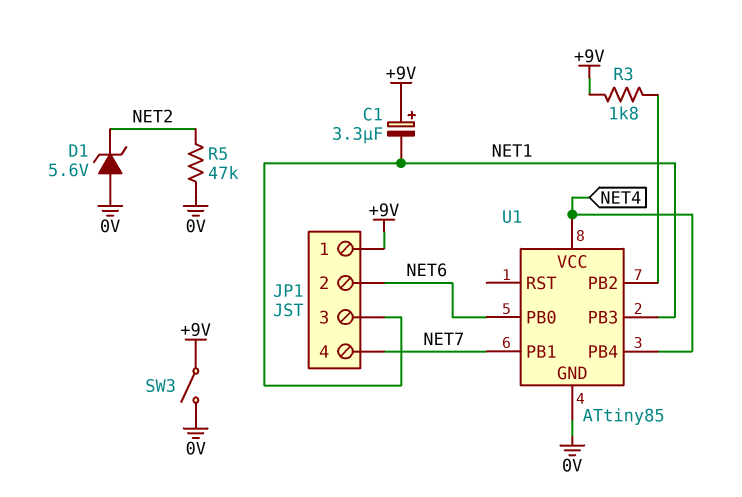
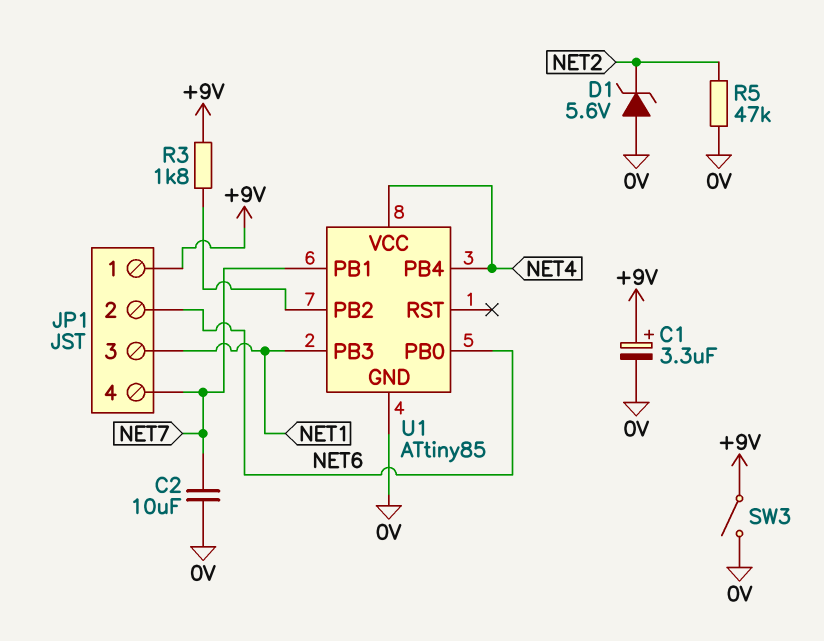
C1: 3.3uF (plus +9V, minus NET1) -> 3.3uF (plus +9V, minus 0V)
C2: none -> 10uF (0V, NET7)

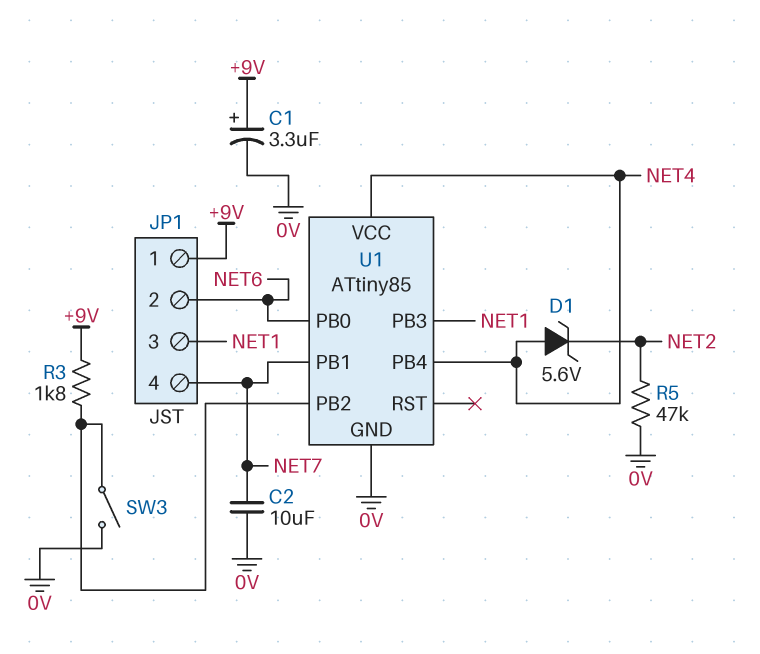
D1: zener 5.6V (A 0V, K NET2) -> zener 5.6V (A NET4, K NET2)
SW3: switch (+9V, 0V) -> switch (0V, U1/PB2)

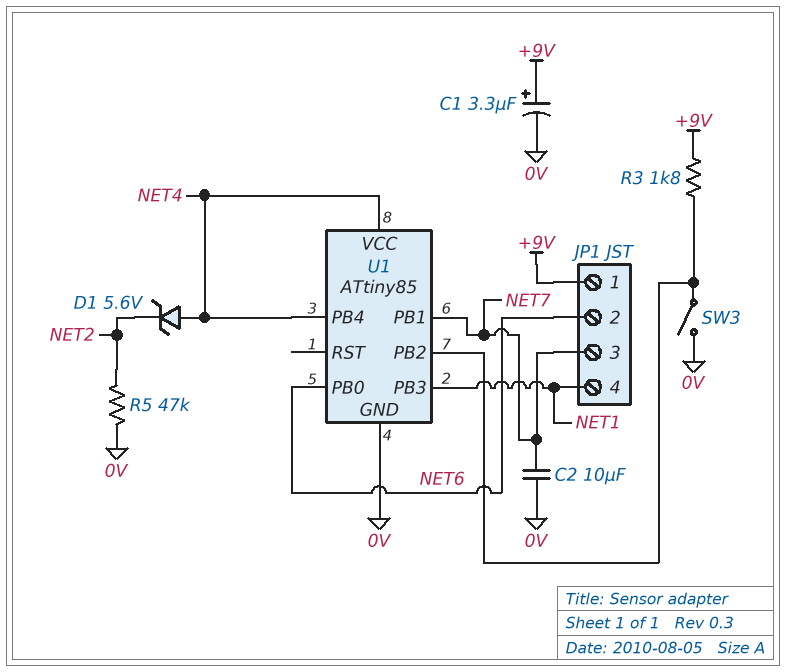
JP1 pin 3: NET1 -> NET7
JP1 pin 4: NET7 -> NET1

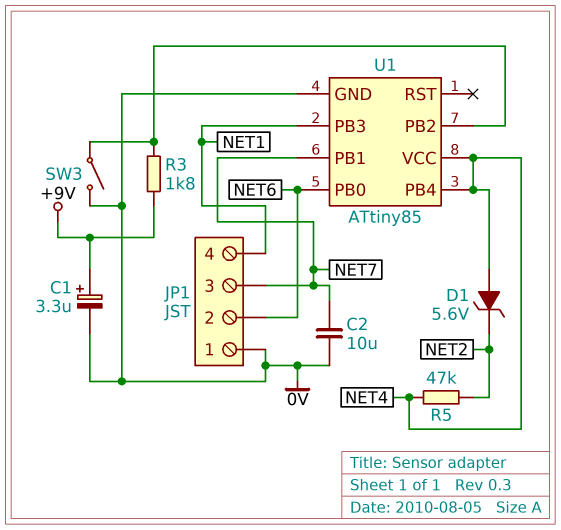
JP1 pin 1: +9V -> 0V
R5: 47k (0V, NET2) -> 47k (NET2, NET4)

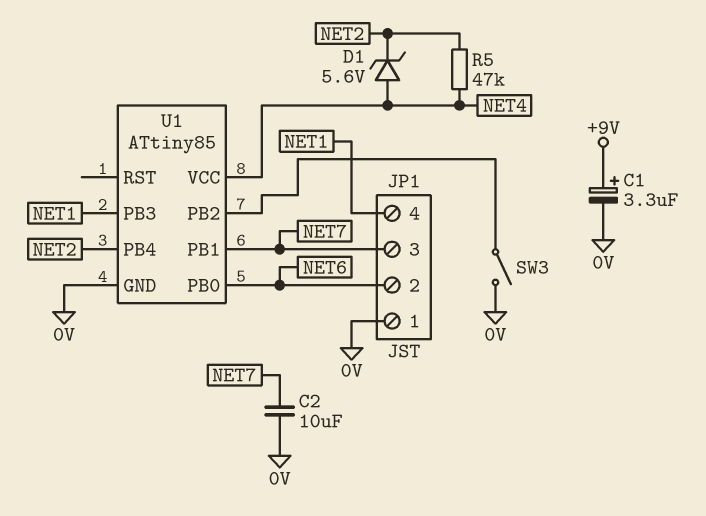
R3: 1.8k (+9V, U1/PB2) -> none
U1 pin PB4: NET4 -> NET2

